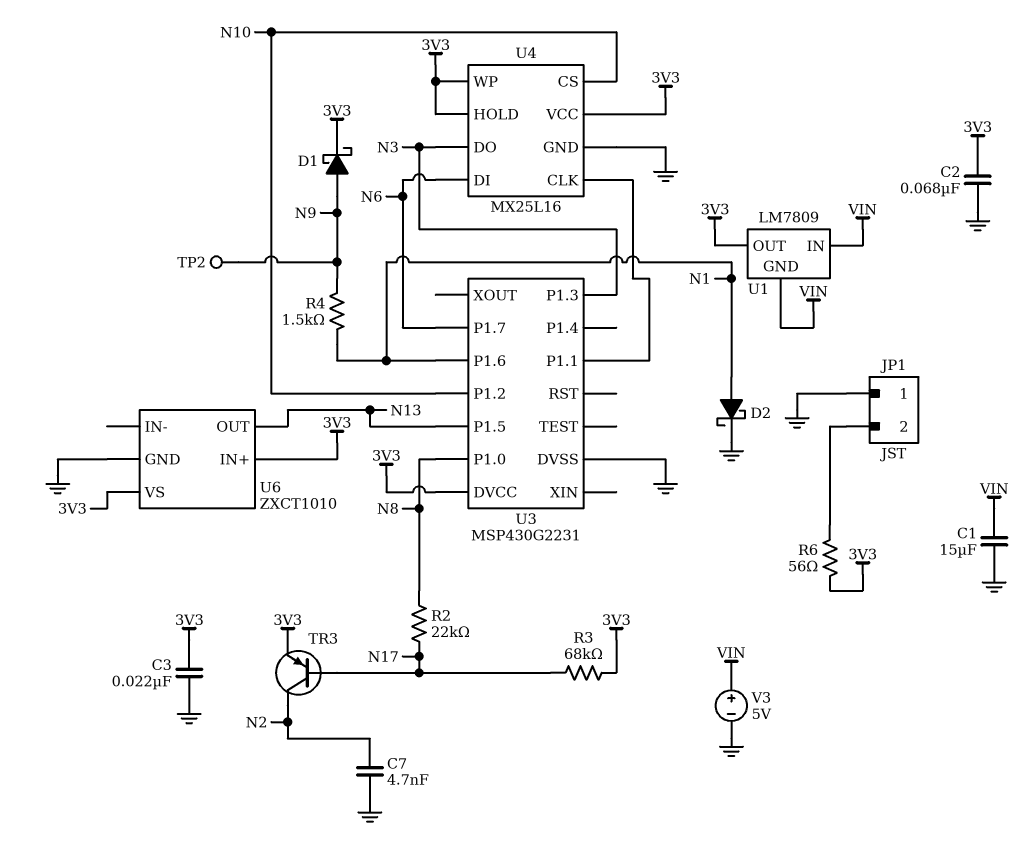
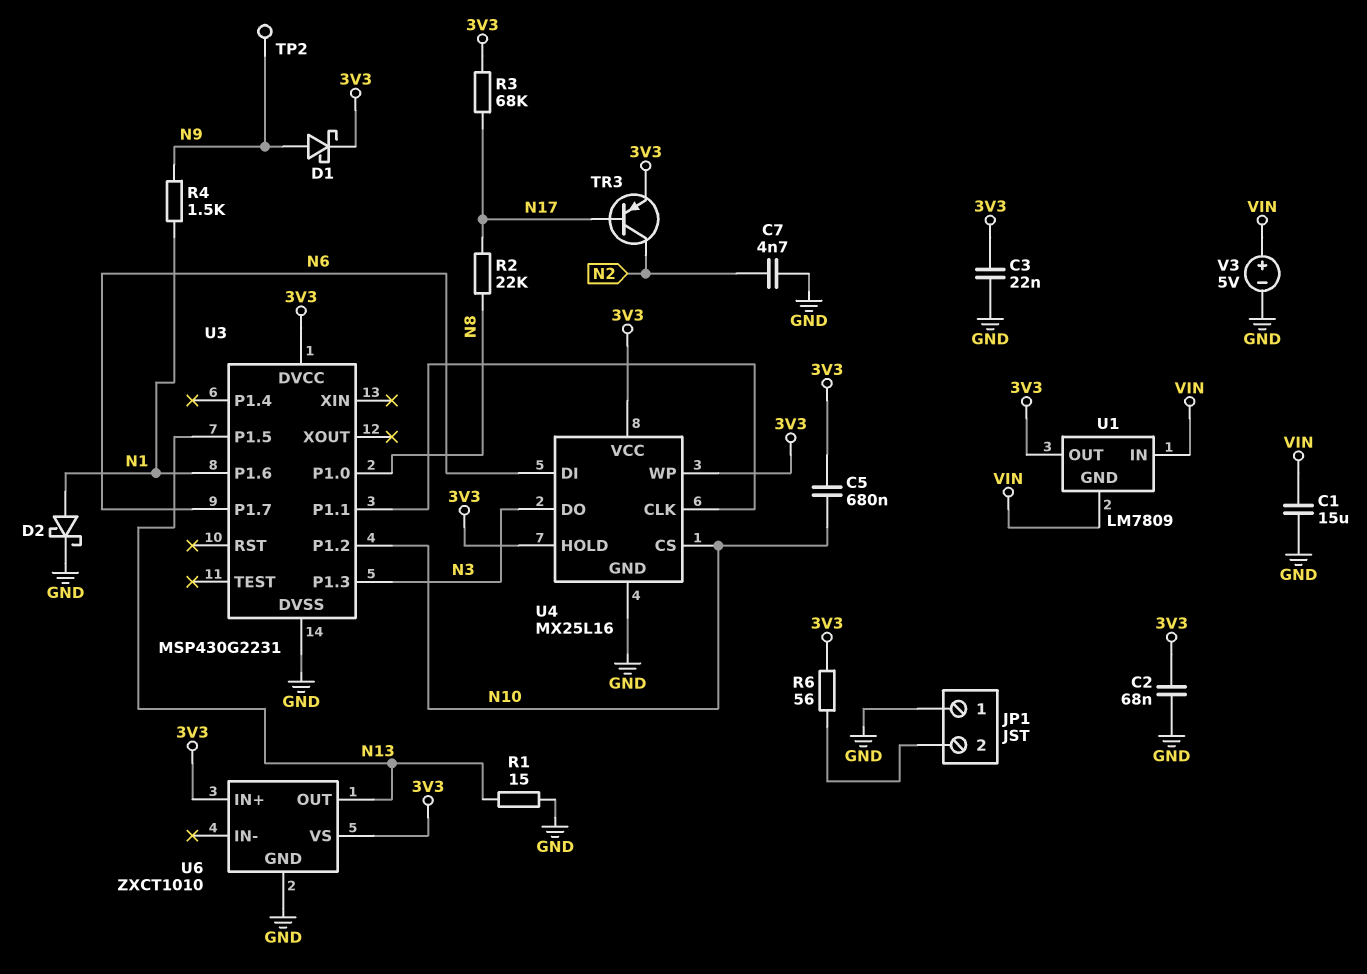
C5: none -> 680nF (3V3, N10)
R1: none -> 15 (GND, N13)

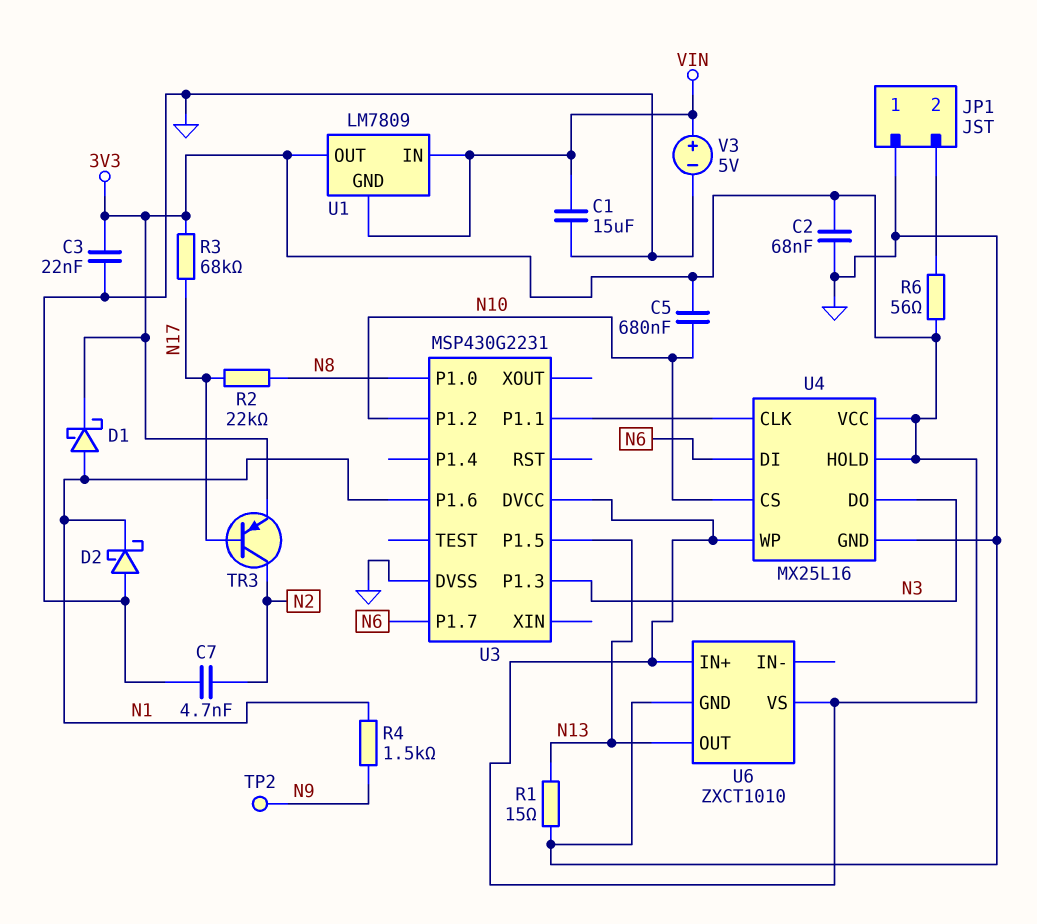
D1: schottky (A N9, K 3V3) -> schottky (A N1, K 3V3)
D2: schottky (A N1, K GND) -> schottky (A GND, K N1)

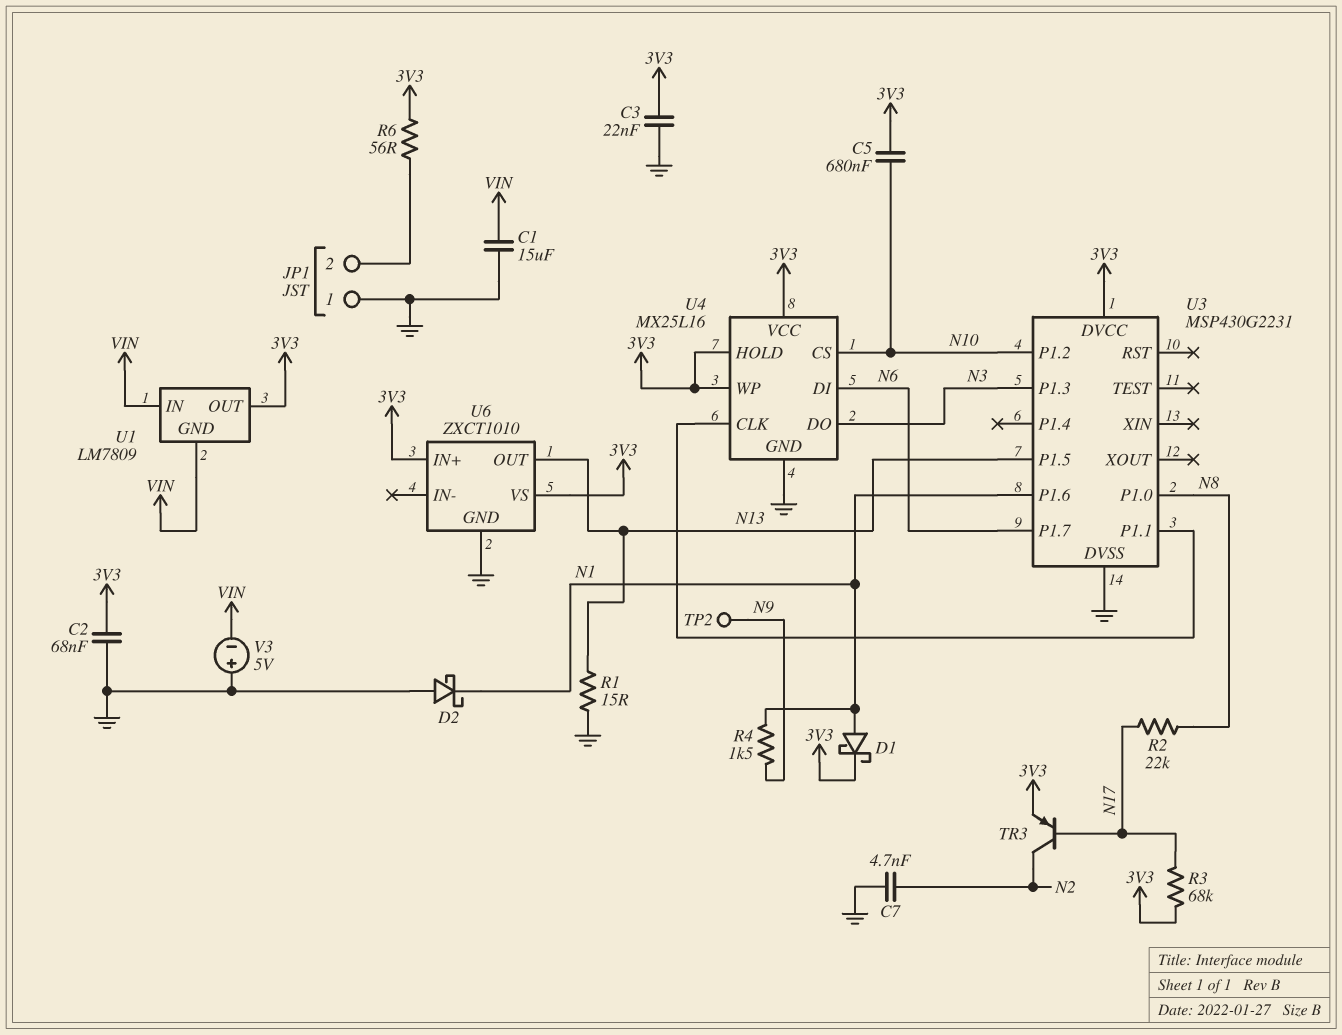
V3: 5V (plus VIN, minus GND) -> 5V (plus GND, minus VIN)

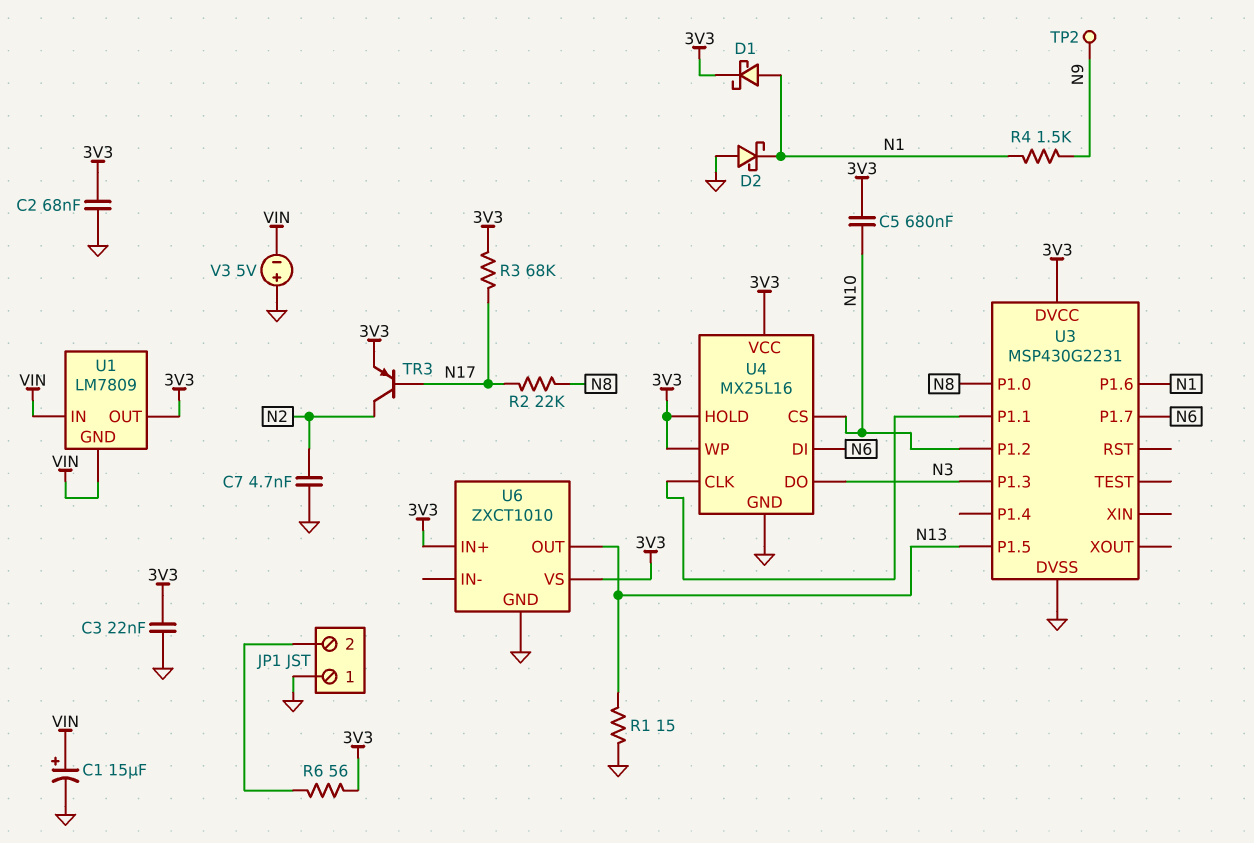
C1: 15uF (GND, VIN) -> 15uF (plus VIN, minus GND)

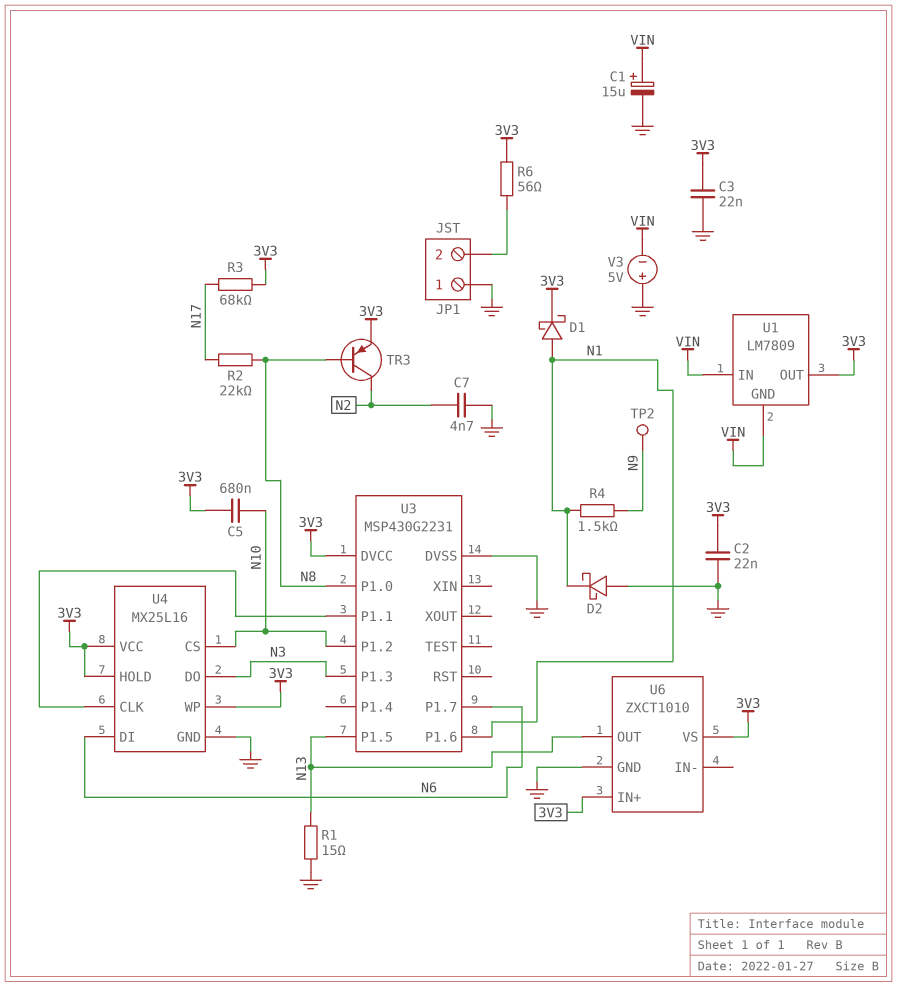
C2: 68nF (3V3, GND) -> 22nF (3V3, GND)
TR3: PNP (B N17, C N2, E 3V3) -> PNP (B N8, C N2, E 3V3)

